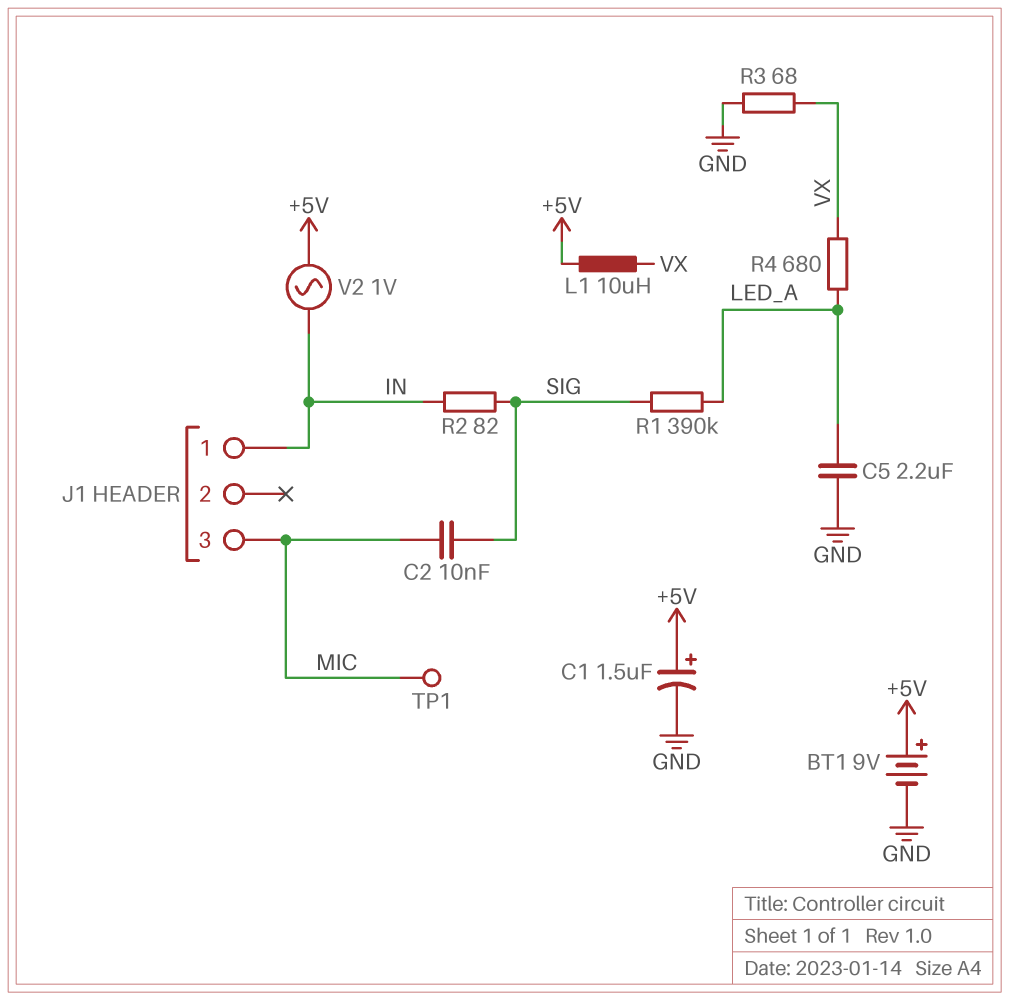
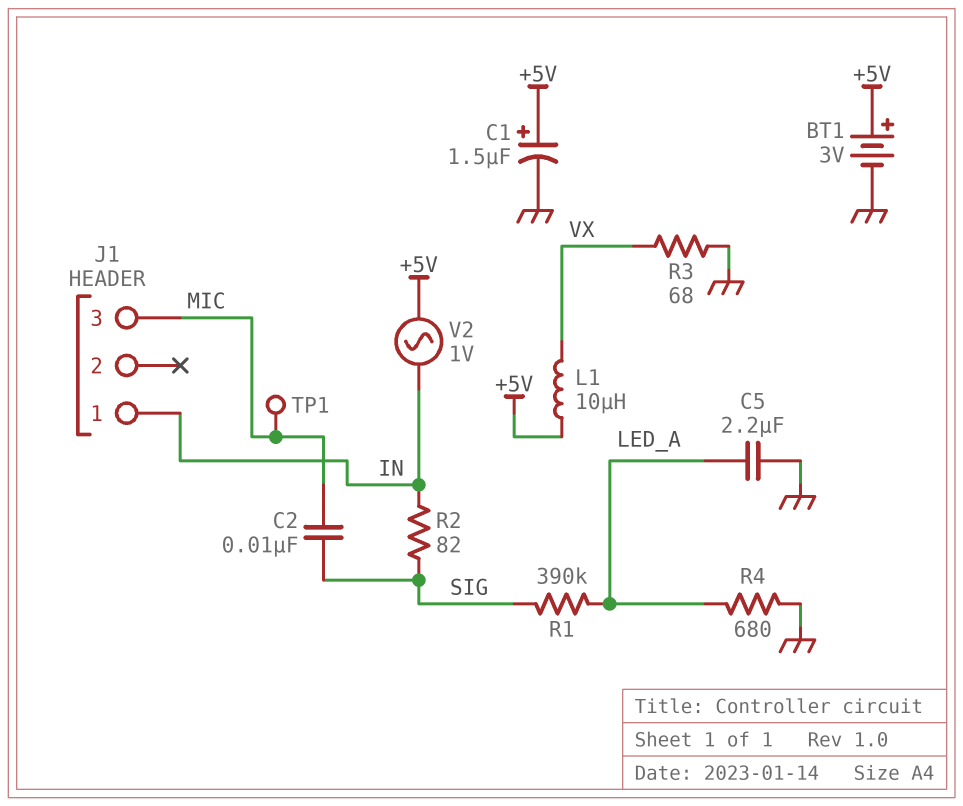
BT1: 9V (plus +5V, minus GND) -> 3V (plus +5V, minus GND)
R4: 680 (LED_A, VX) -> 680 (GND, LED_A)

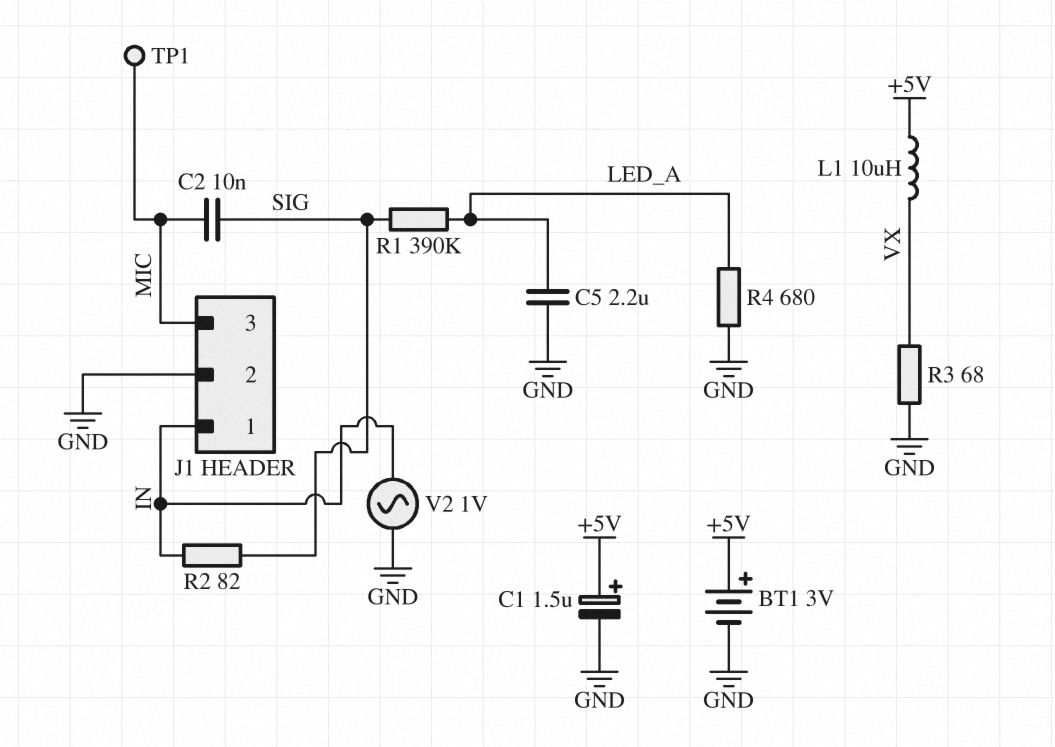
J1 pin 2: none -> GND
V2: AC 1V (+5V, IN) -> AC 1V (GND, IN)

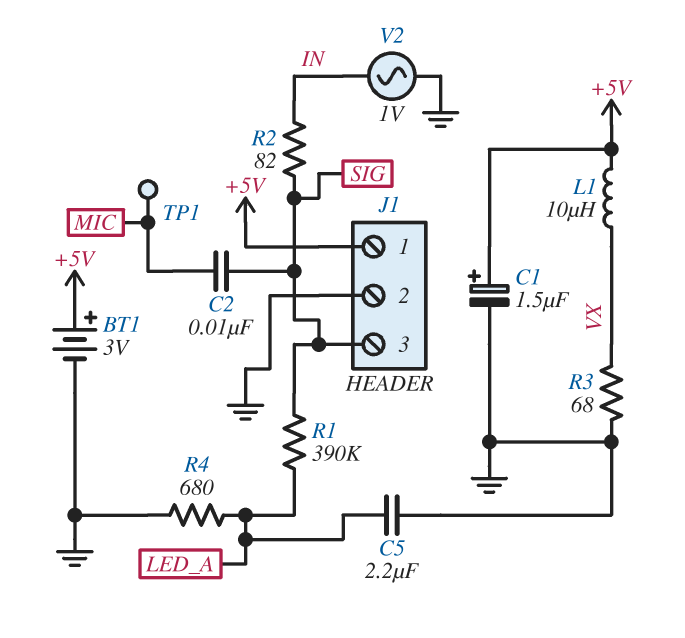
J1 pin 1: IN -> +5V
J1 pin 3: MIC -> SIG

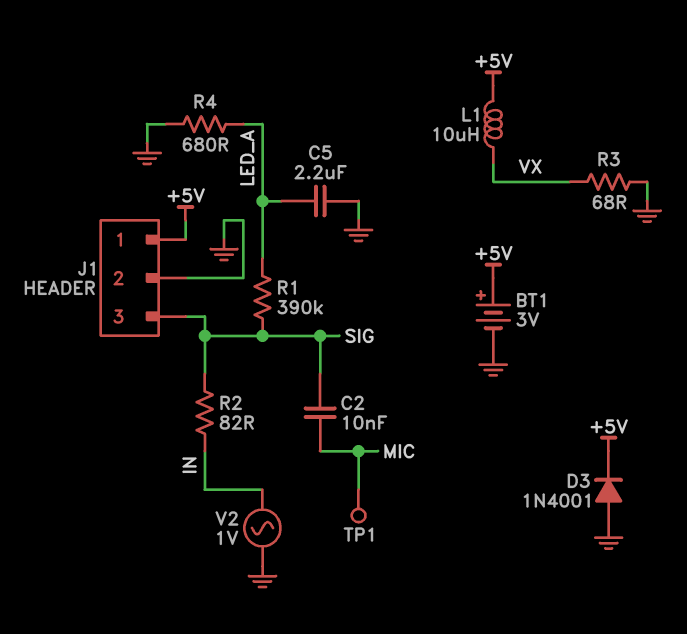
C1: 1.5uF (plus +5V, minus GND) -> none
D3: none -> diode 1N4001 (A GND, K +5V)

